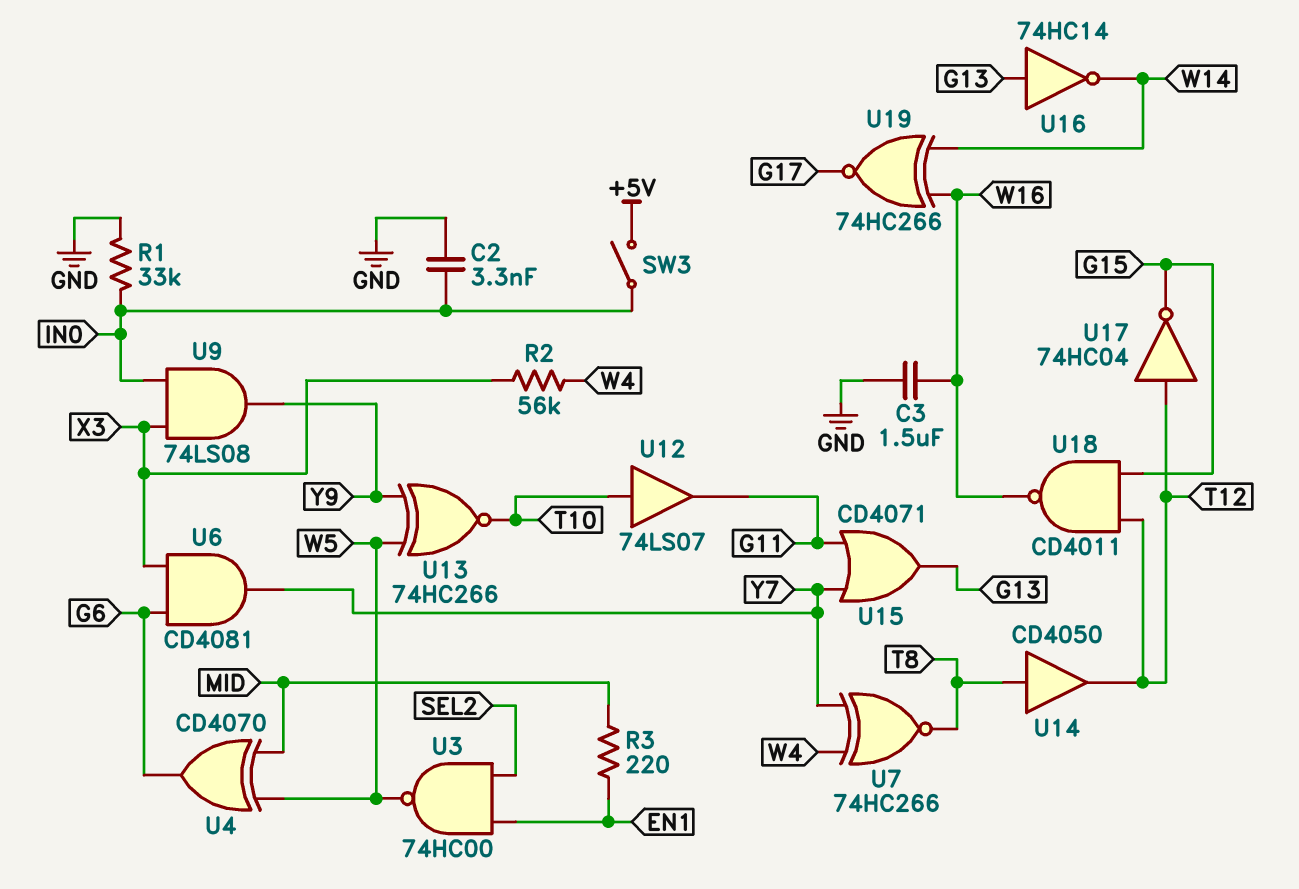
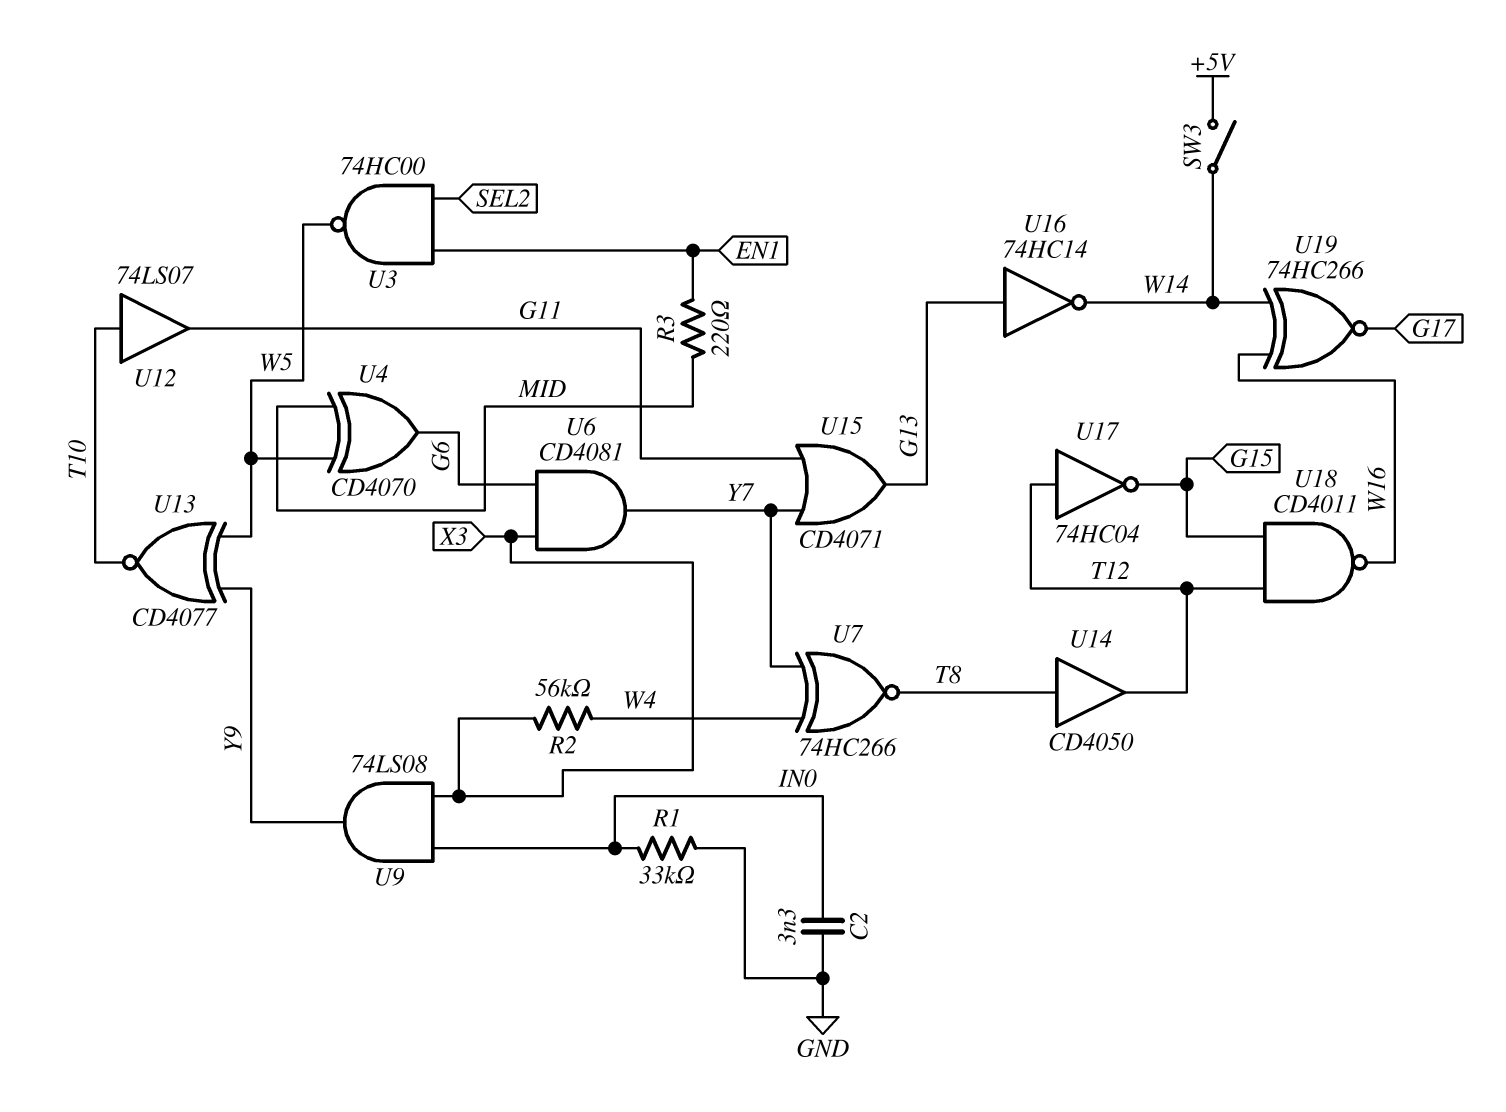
C3: 1.5uF (GND, W16) -> none
SW3: switch (+5V, IN0) -> switch (+5V, W14)
U13: XNOR 74HC266 (in W5, in Y9, out T10) -> XNOR CD4077 (in W5, in Y9, out T10)

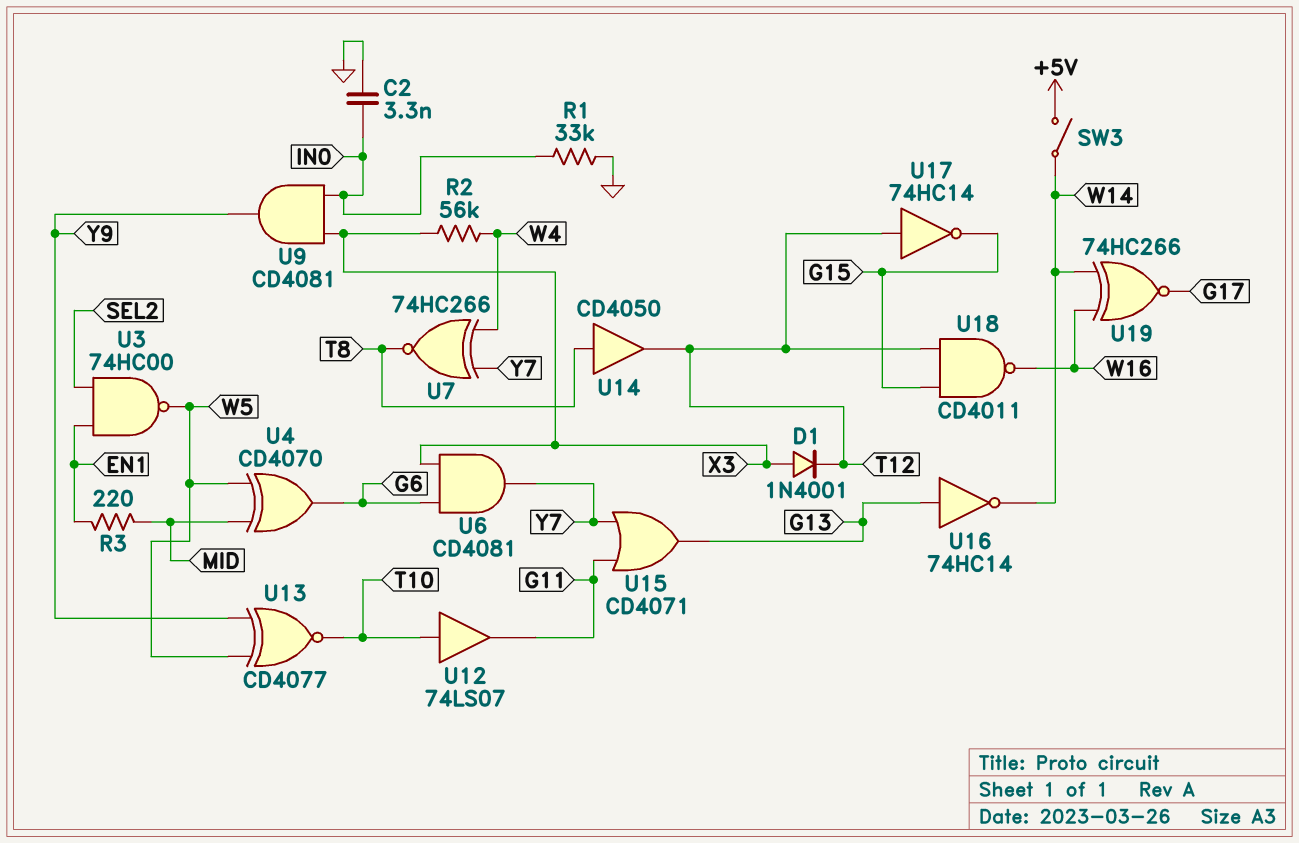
D1: none -> diode 1N4001 (A X3, K T12)
U9: AND 74LS08 (in IN0, in X3, out Y9) -> AND CD4081 (in IN0, in X3, out Y9)
U17: NOT 74HC04 (in T12, out G15) -> NOT 74HC14 (in T12, out G15)

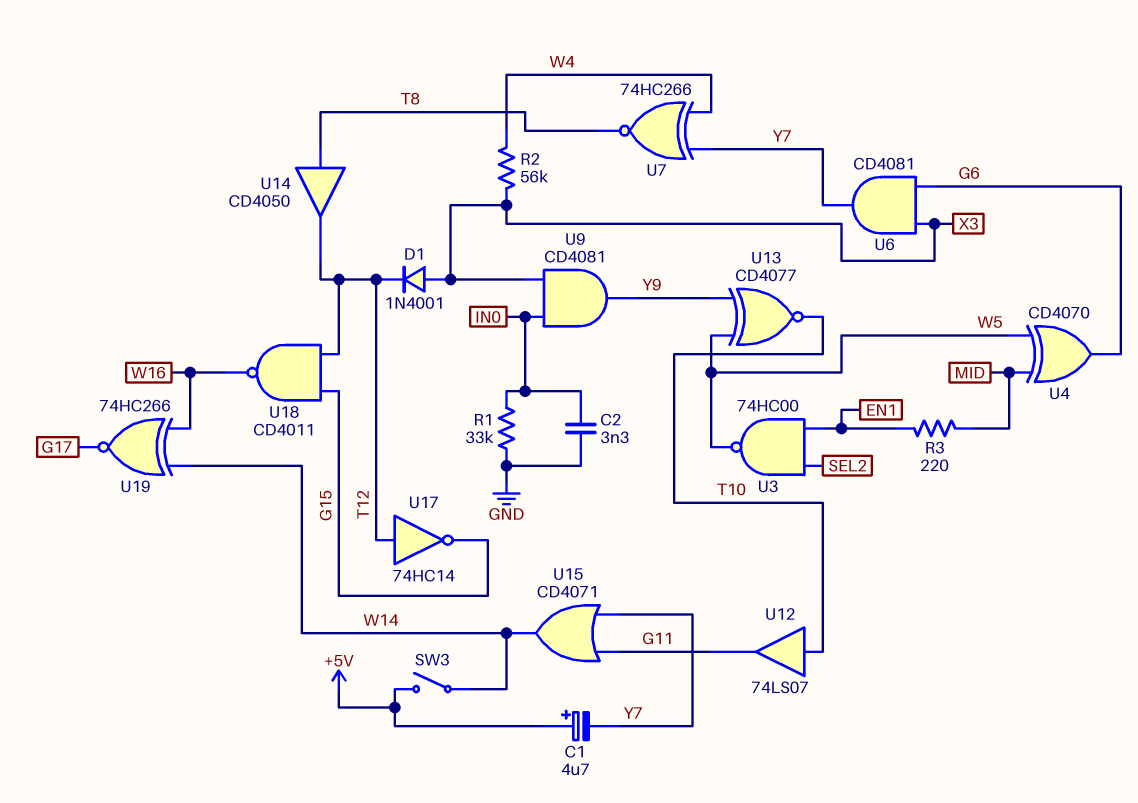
C1: none -> 4.7uF (plus +5V, minus Y7)
U15: OR CD4071 (in G11, in Y7, out G13) -> OR CD4071 (in G11, in Y7, out W14)
U16: NOT 74HC14 (in G13, out W14) -> none

